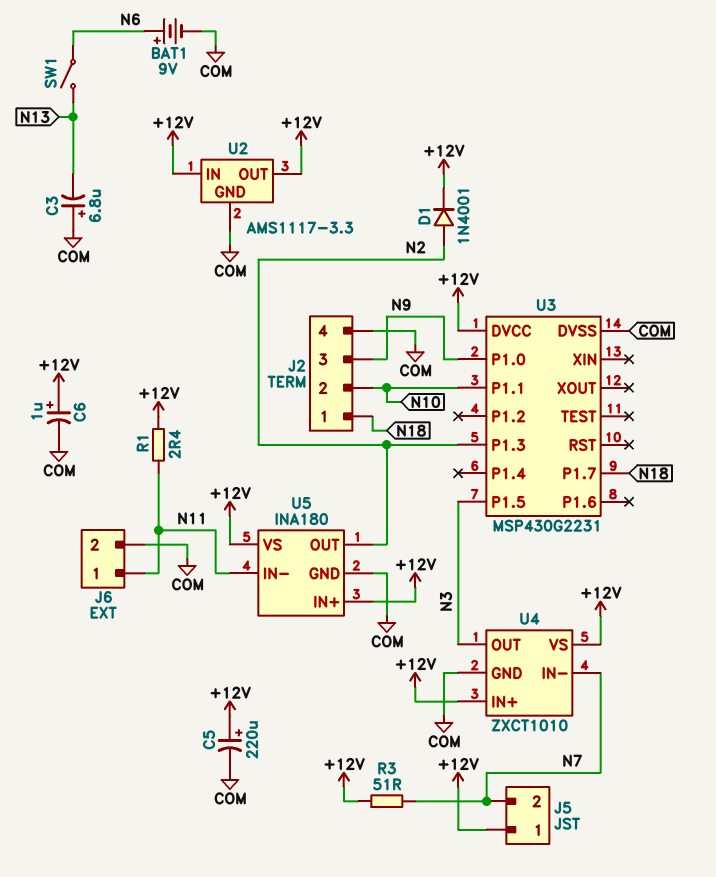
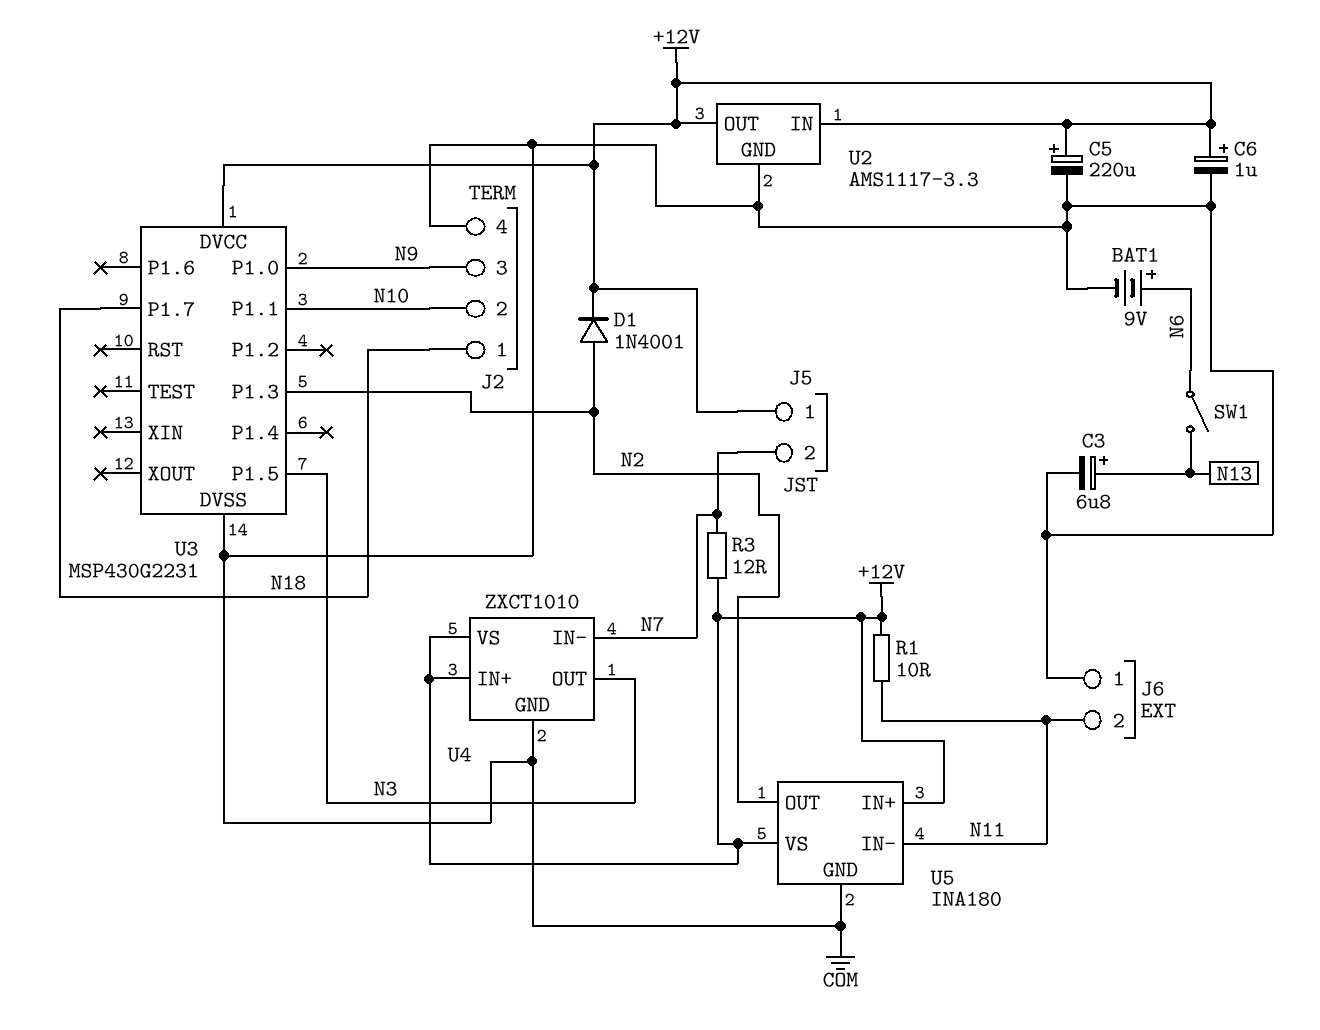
C3: 6.8uF (plus COM, minus N13) -> 6.8uF (plus N13, minus COM)
J6 pin 1: N11 -> COM
J6 pin 2: COM -> N11
R1: 2.4 (+12V, N11) -> 10 (+12V, N11)
R3: 51 (+12V, N7) -> 12 (+12V, N7)

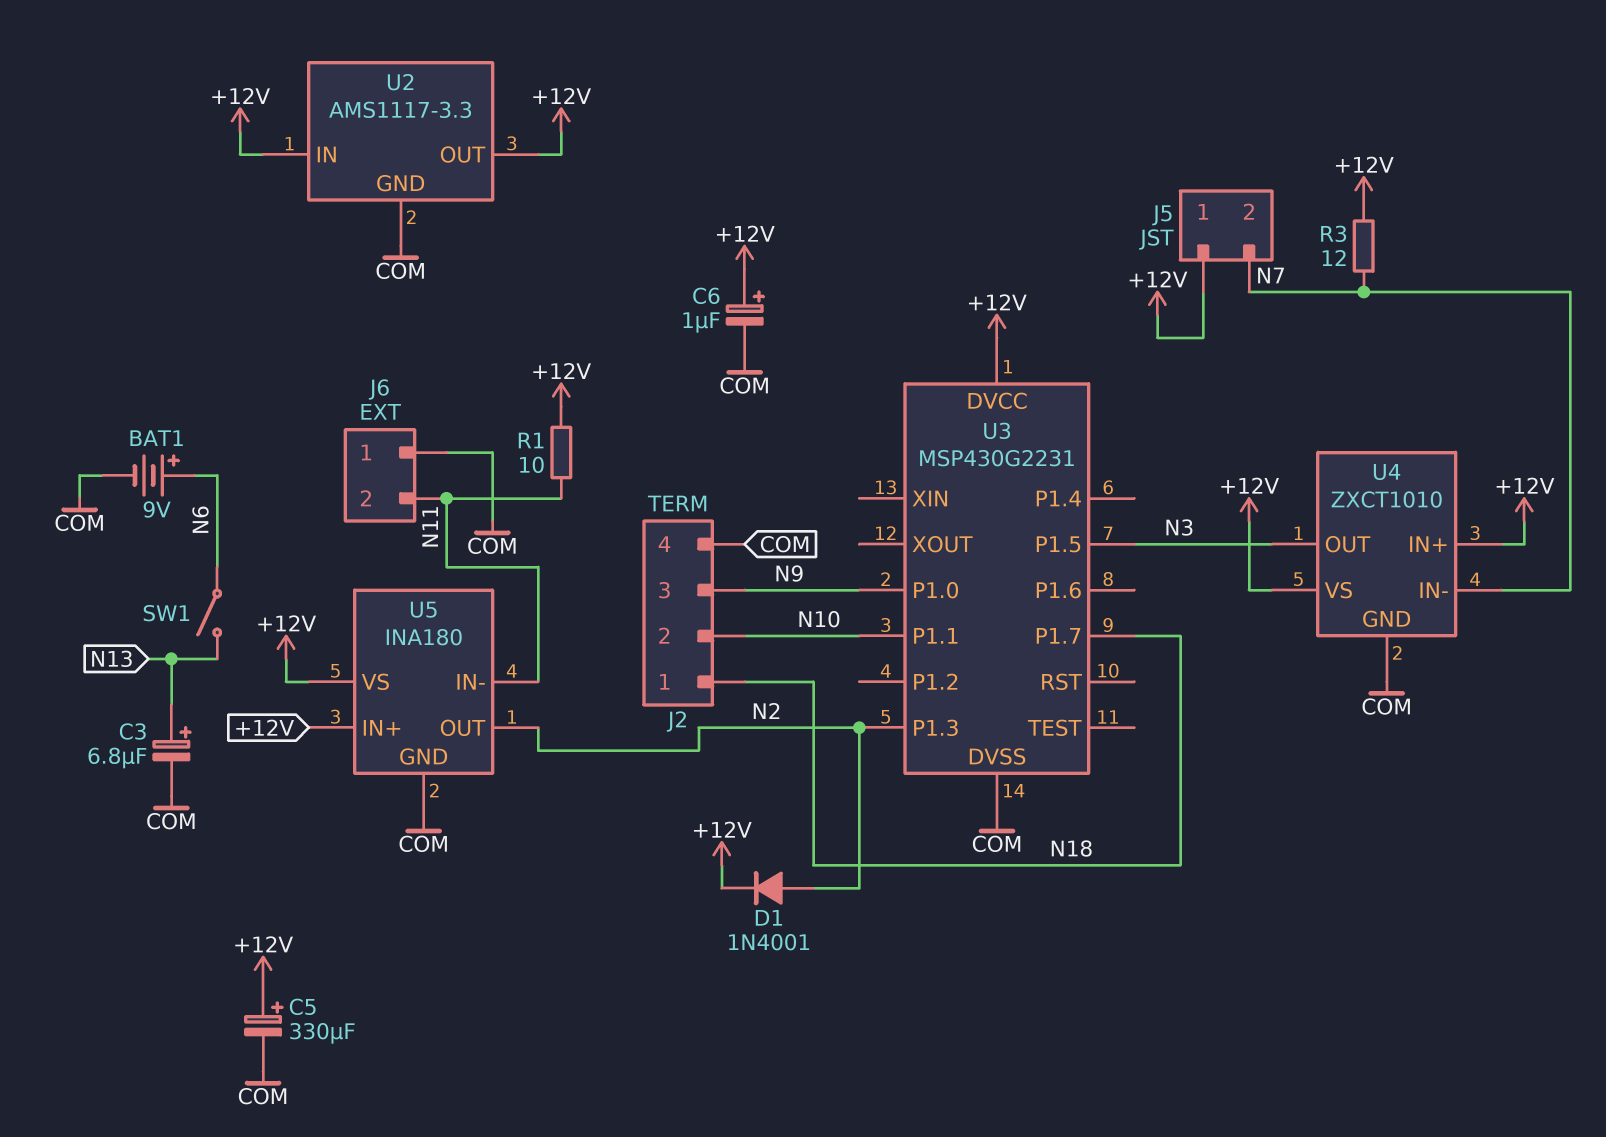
C5: 220uF (plus +12V, minus COM) -> 330uF (plus +12V, minus COM)

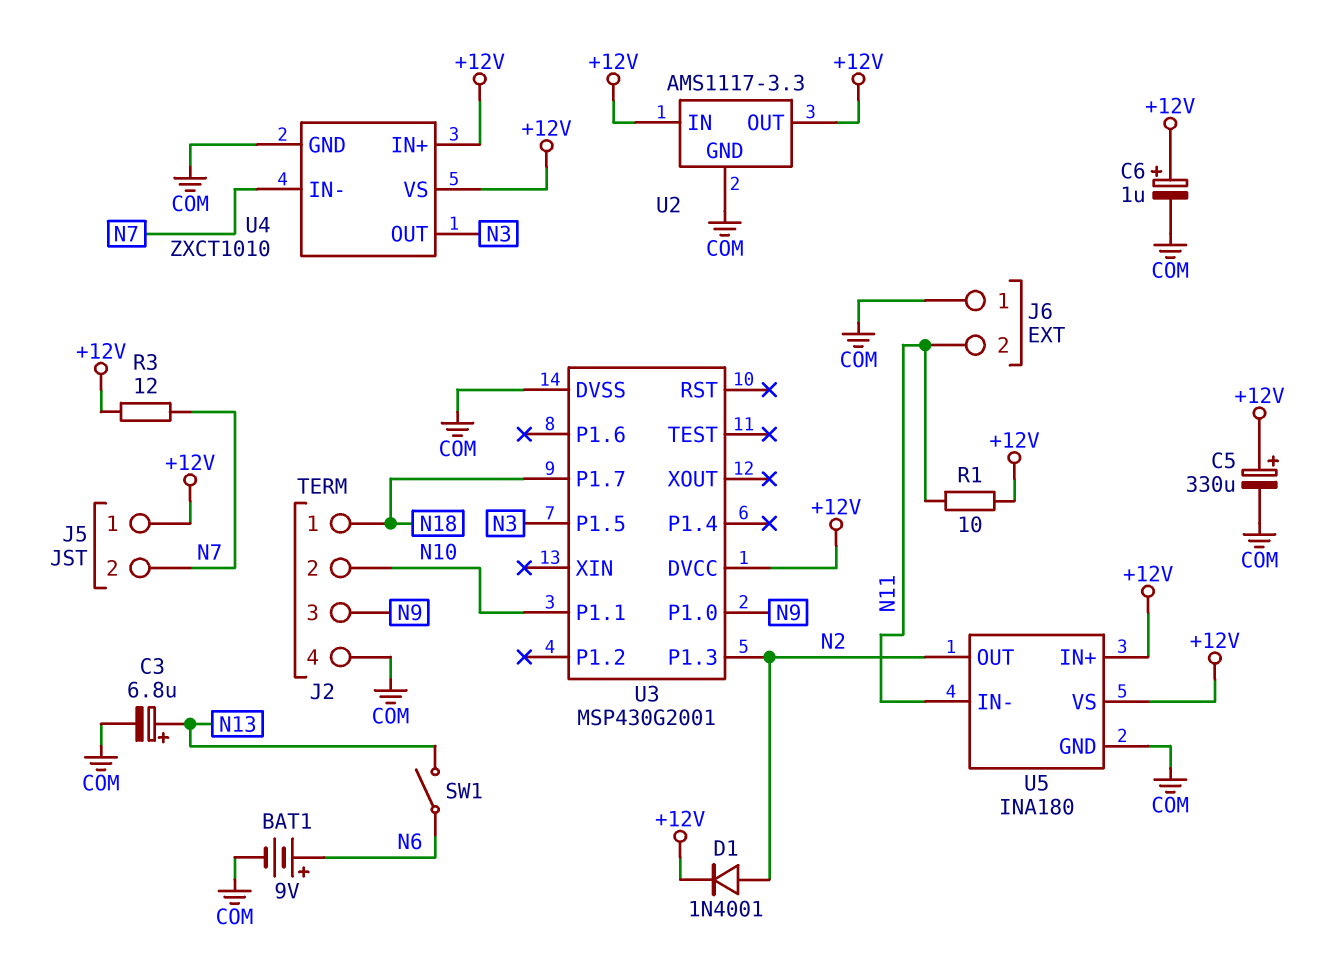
U3: MSP430G2231 -> MSP430G2001

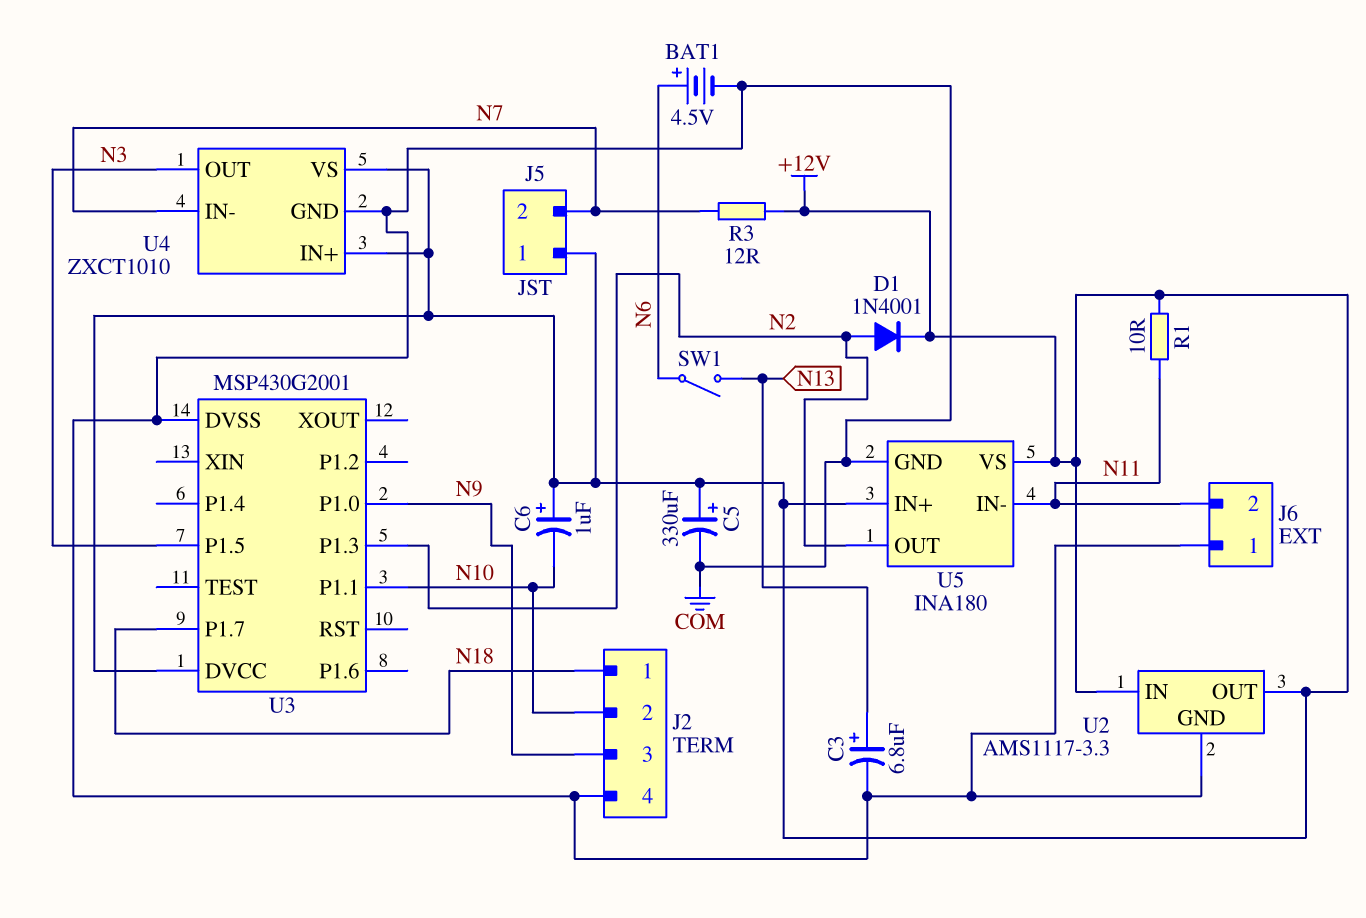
BAT1: 9V (plus N6, minus COM) -> 4.5V (plus N6, minus COM)
C6: 1uF (plus +12V, minus COM) -> 1uF (plus +12V, minus N10)

